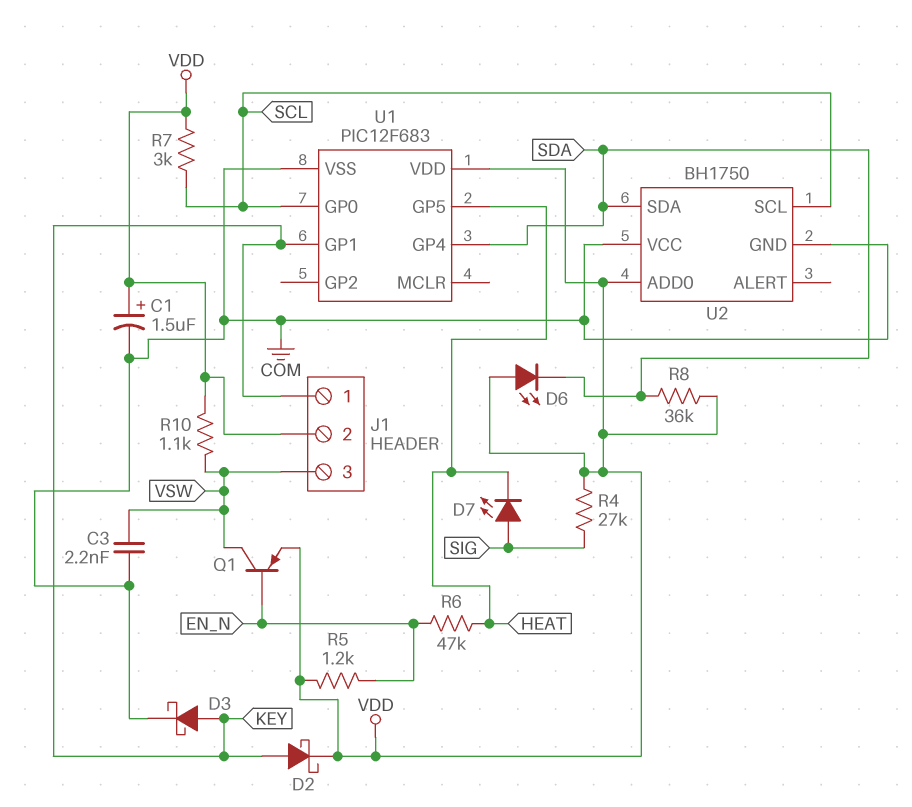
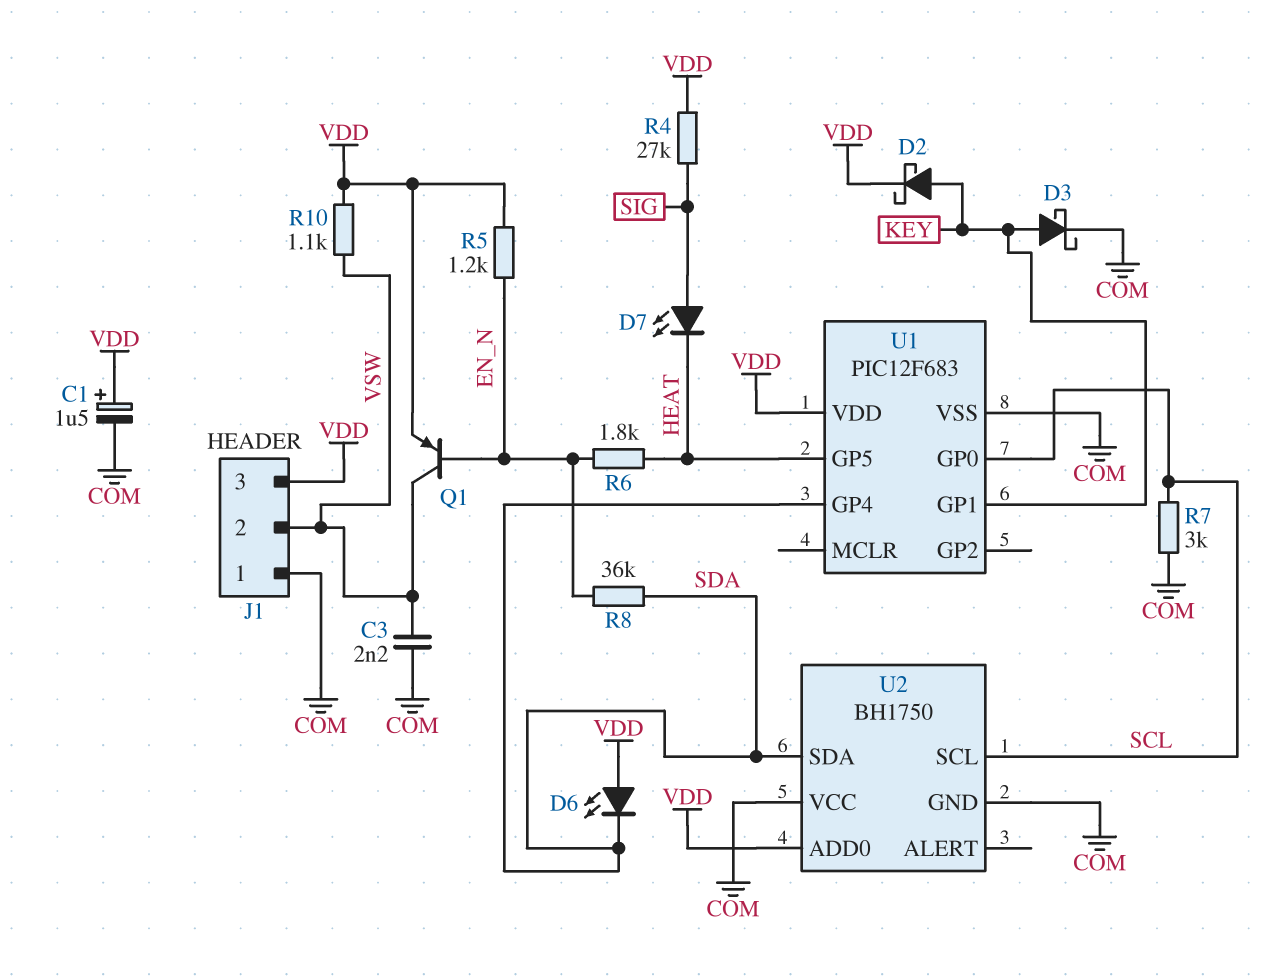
J1 pin 1: KEY -> COM
J1 pin 2: VDD -> VSW
J1 pin 3: VSW -> VDD
R6: 47k (EN_N, HEAT) -> 1.8k (EN_N, HEAT)
R7: 3k (SCL, VDD) -> 3k (COM, SCL)
R8: 36k (SDA, VDD) -> 36k (EN_N, SDA)

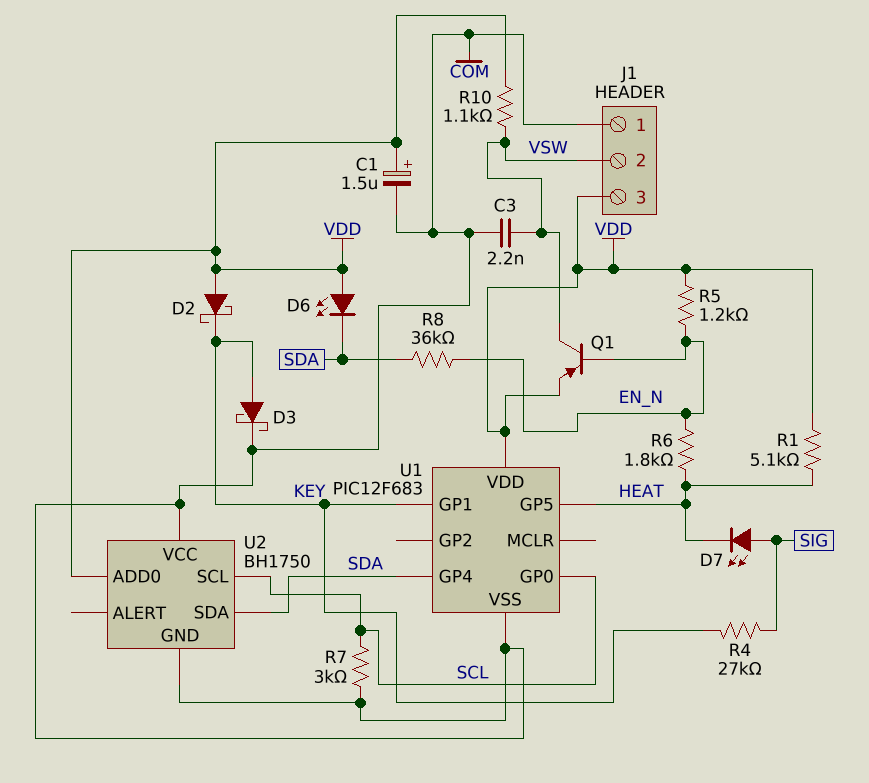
D2: schottky (A KEY, K VDD) -> schottky (A VDD, K KEY)
R1: none -> 5.1k (HEAT, VDD)
R4: 27k (SIG, VDD) -> 27k (KEY, SIG)

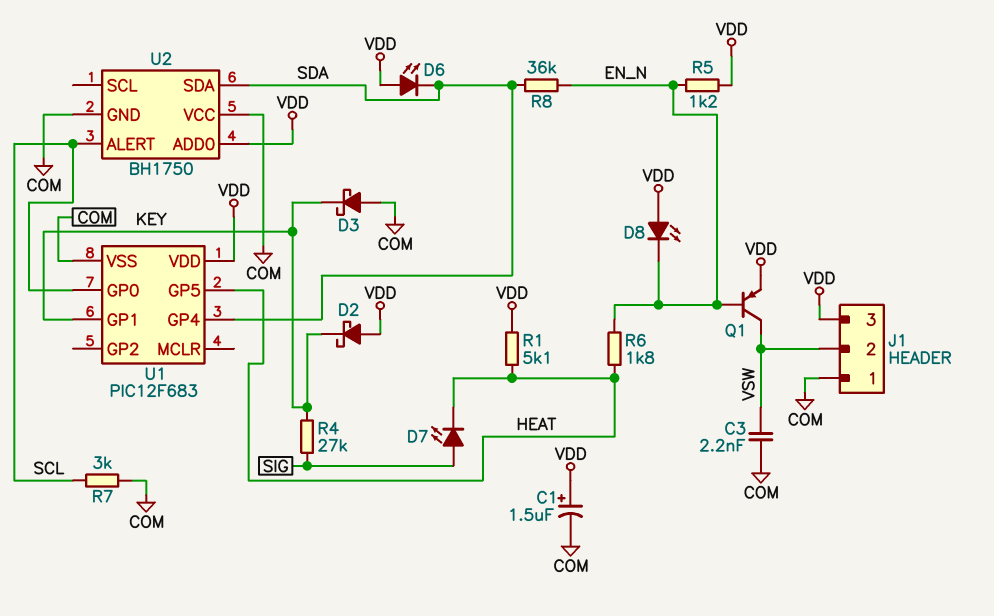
D3: schottky (A KEY, K COM) -> schottky (A COM, K KEY)
D8: none -> LED (A VDD, K EN_N)
R10: 1.1k (VDD, VSW) -> none
U2 pin ALERT: none -> SCL
U2 pin SCL: SCL -> none

